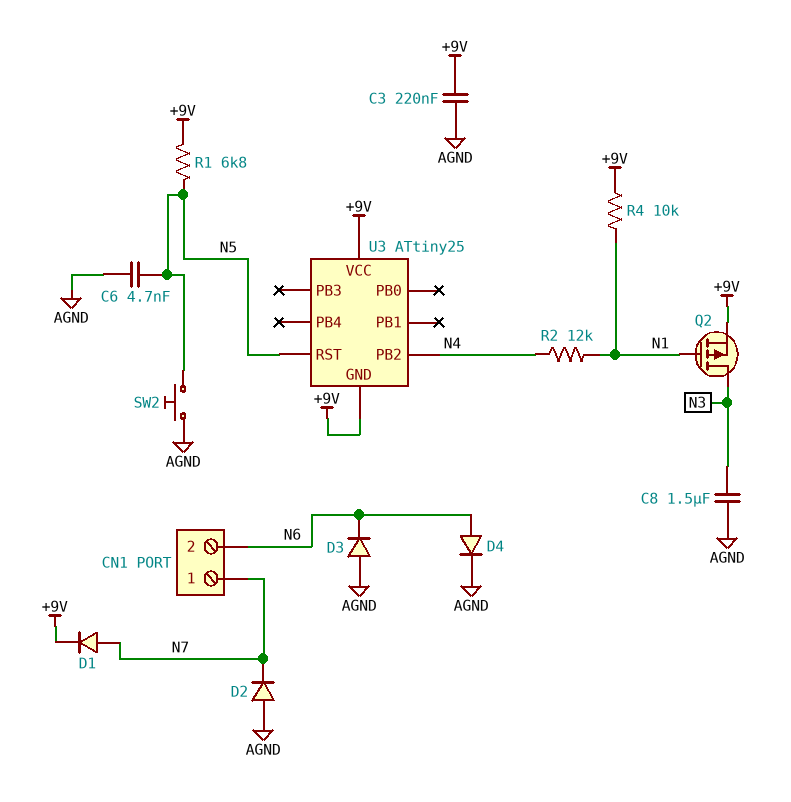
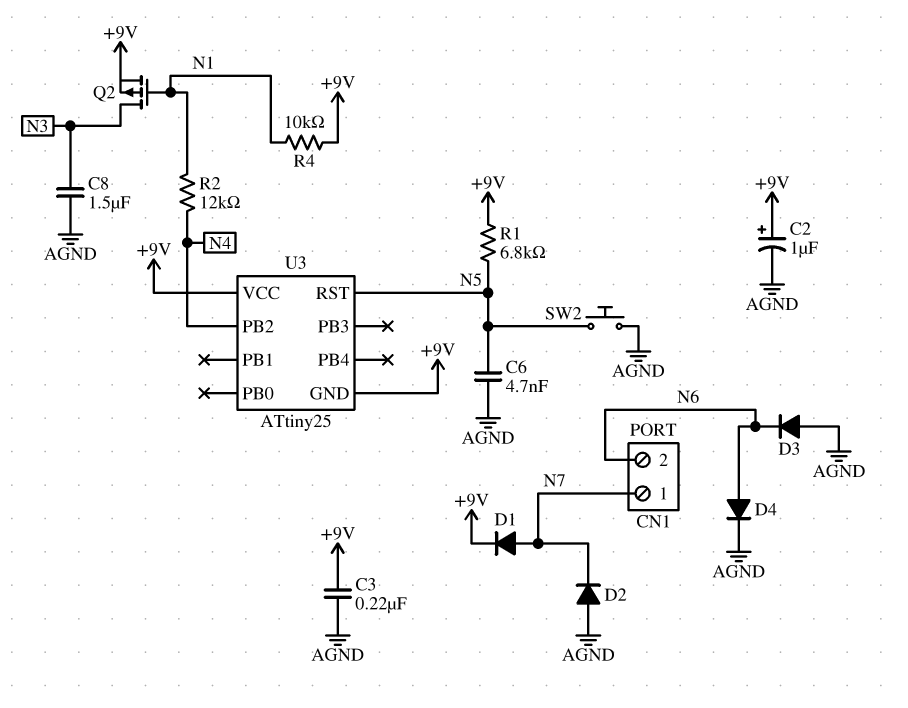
C2: none -> 1uF (plus +9V, minus AGND)

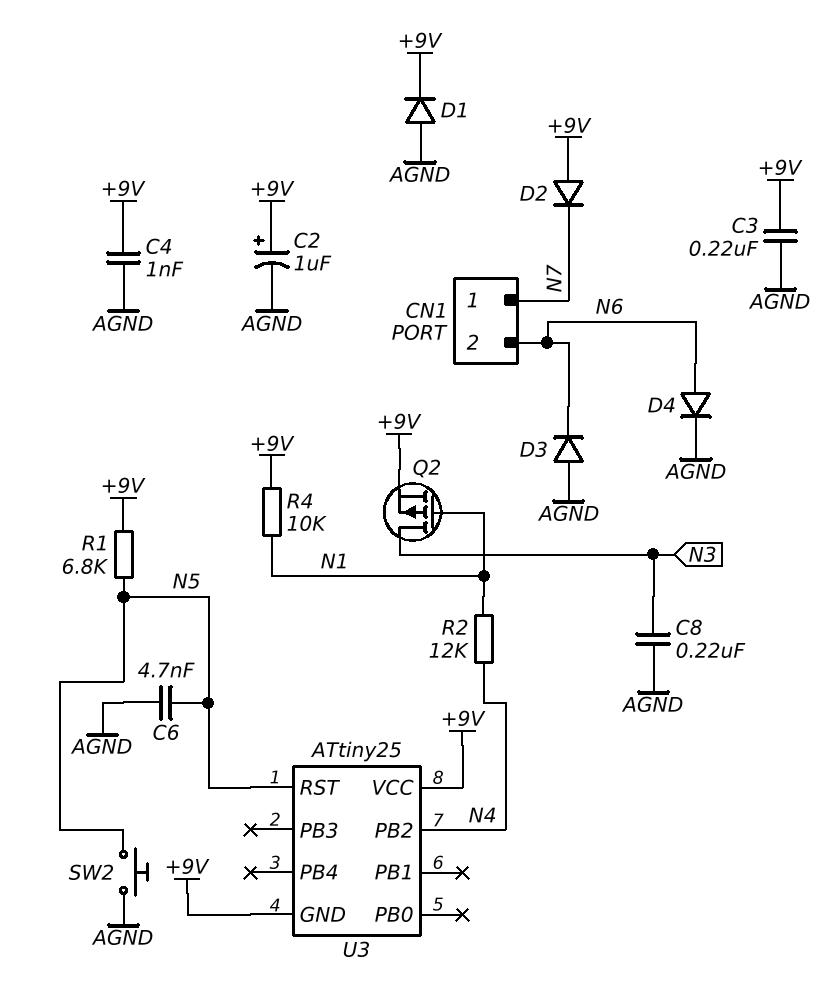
C4: none -> 1nF (+9V, AGND)
C8: 1.5uF (AGND, N3) -> 220nF (AGND, N3)
D1: diode (A N7, K +9V) -> diode (A AGND, K +9V)
D2: diode (A AGND, K N7) -> diode (A +9V, K N7)

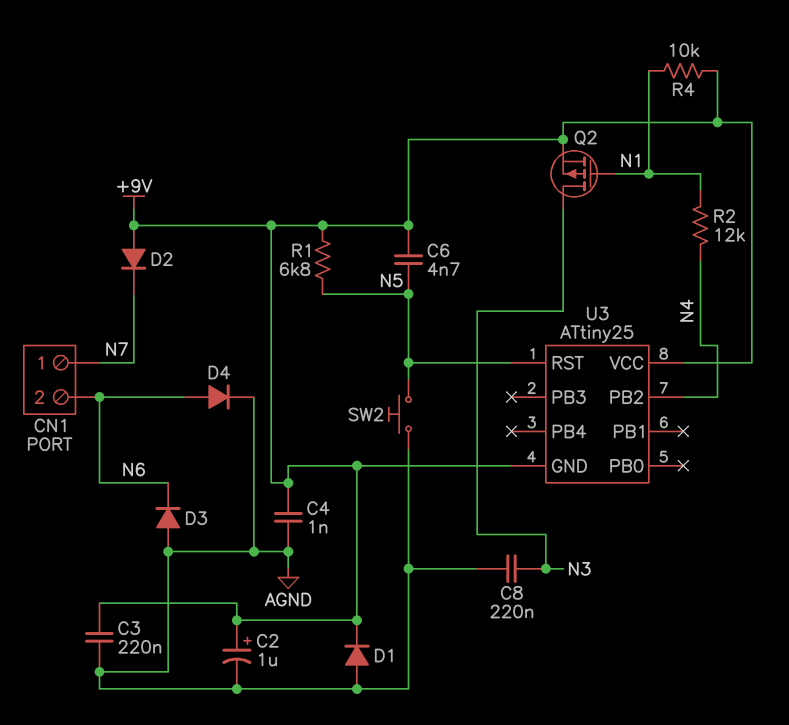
C6: 4.7nF (AGND, N5) -> 4.7nF (+9V, N5)

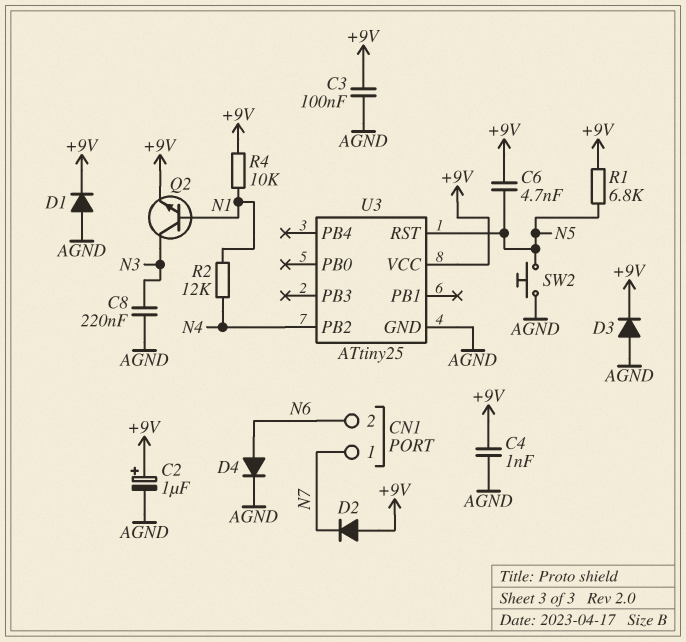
C3: 220nF (+9V, AGND) -> 100nF (+9V, AGND)
D3: diode (A AGND, K N6) -> diode (A AGND, K +9V)
Q2: PMOS (G N1, D N3, S +9V) -> NPN (B N1, C N3, E +9V)
U3 pin GND: +9V -> AGND

